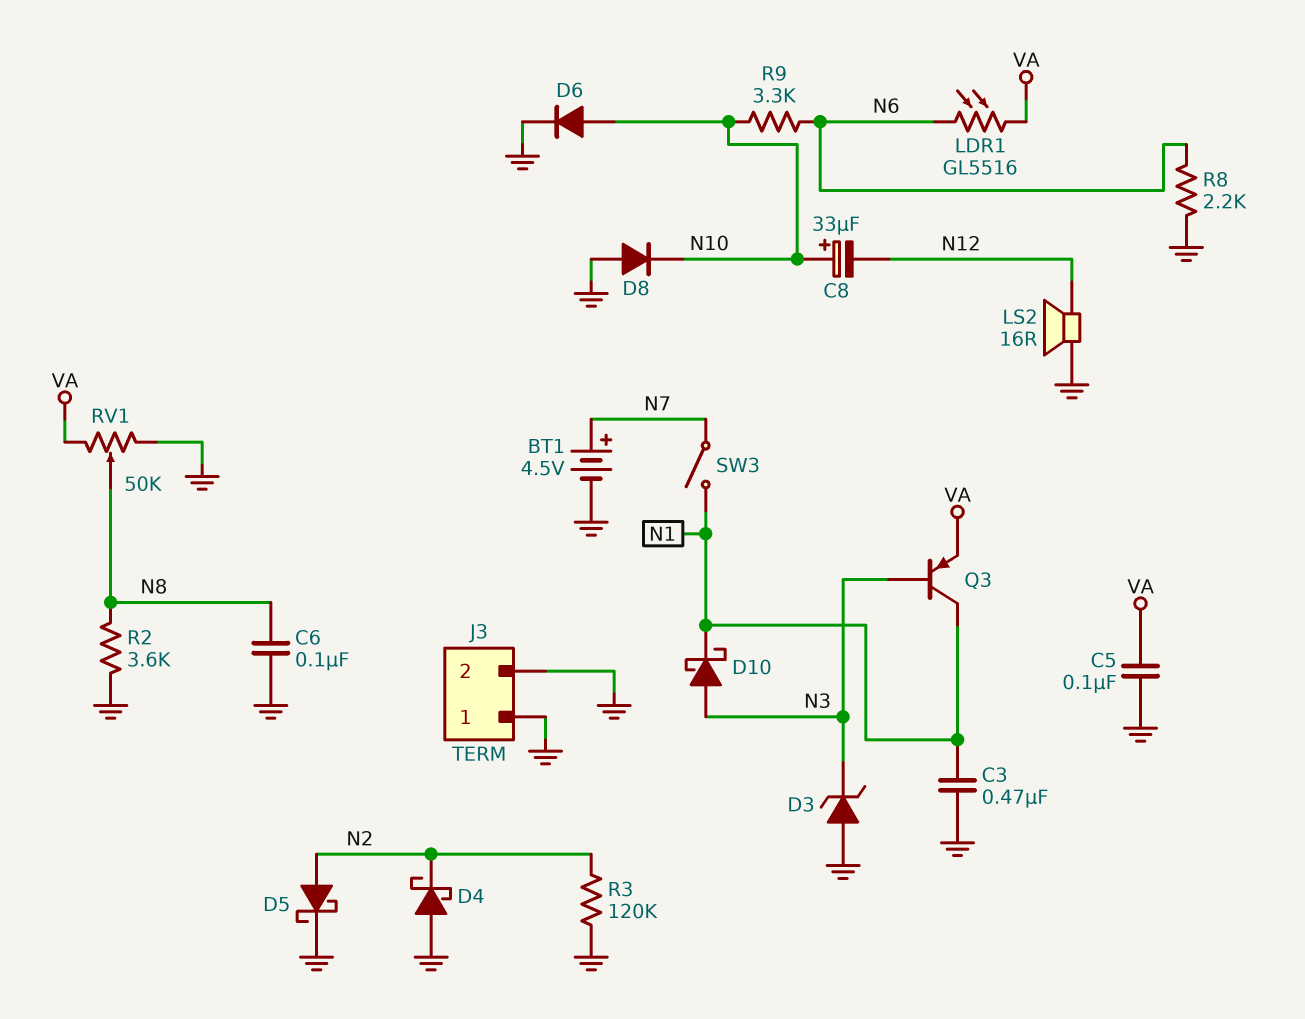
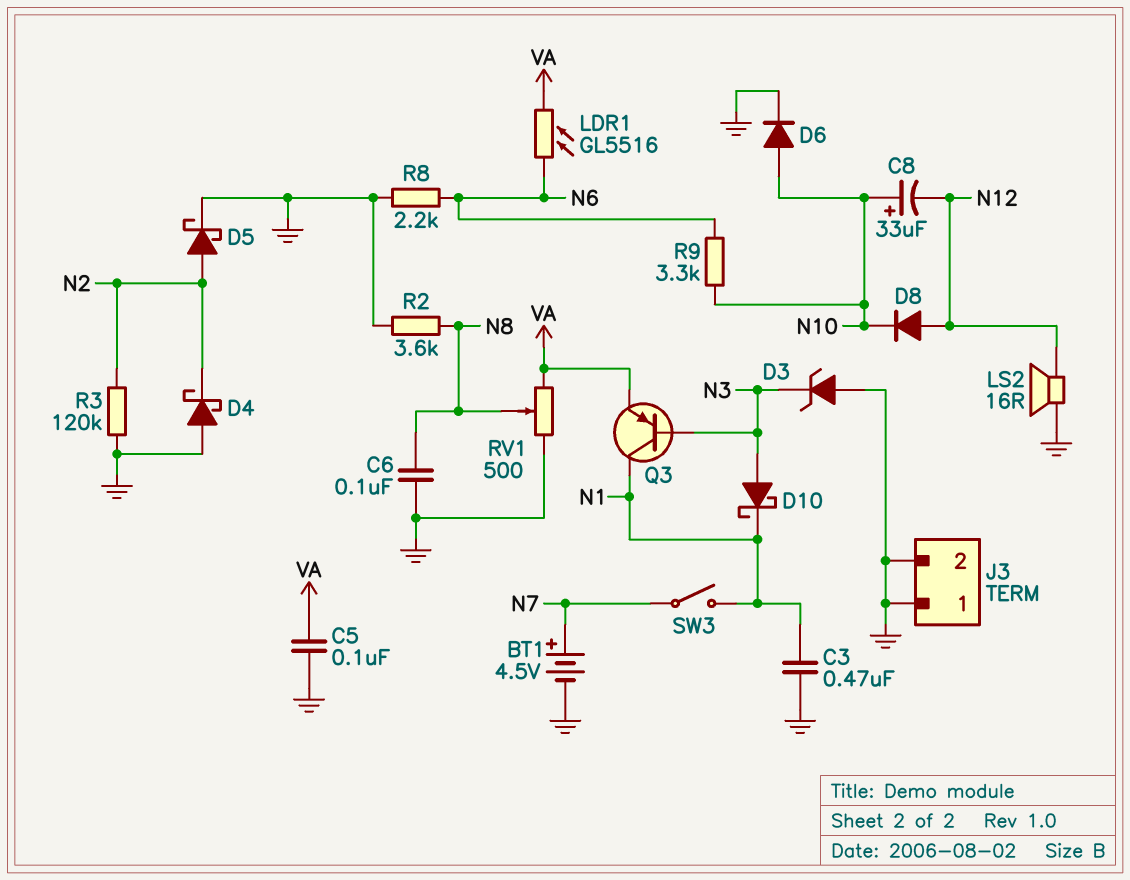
D8: diode (A GND, K N10) -> diode (A N12, K N10)
RV1: 50k (GND, VA, wiper N8) -> 500 (GND, VA, wiper N8)

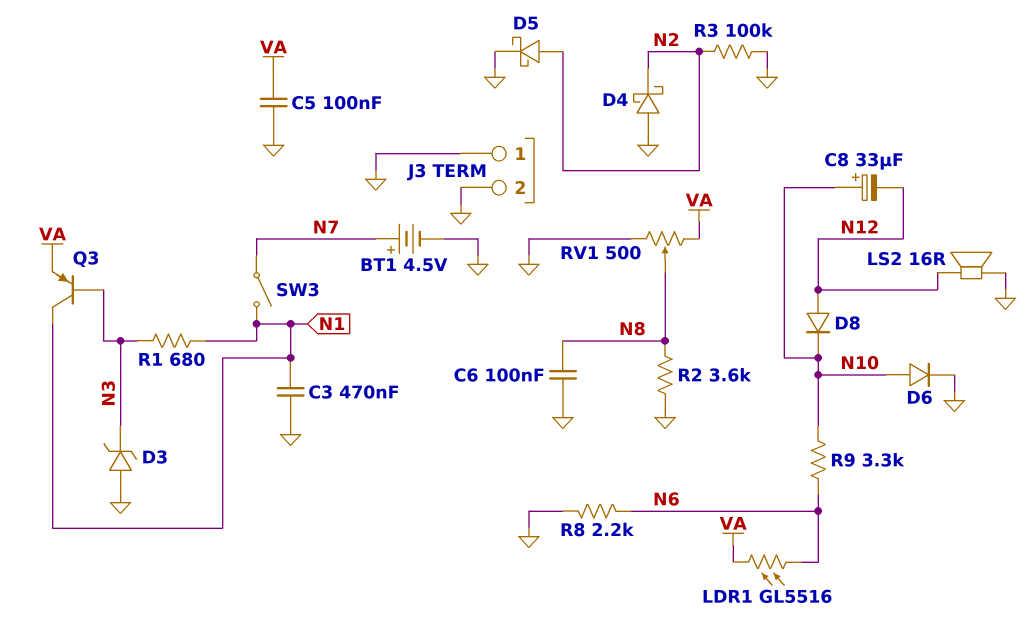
D10: schottky (A N3, K N1) -> none
R1: none -> 680 (N1, N3)
R3: 120k (GND, N2) -> 100k (GND, N2)

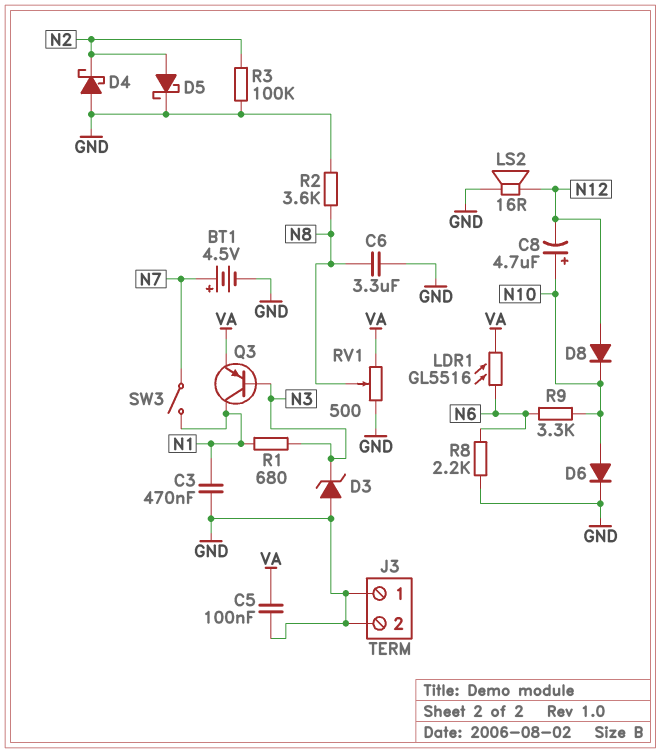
C6: 100nF (GND, N8) -> 3.3uF (GND, N8)
C8: 33uF (plus N10, minus N12) -> 4.7uF (plus N10, minus N12)

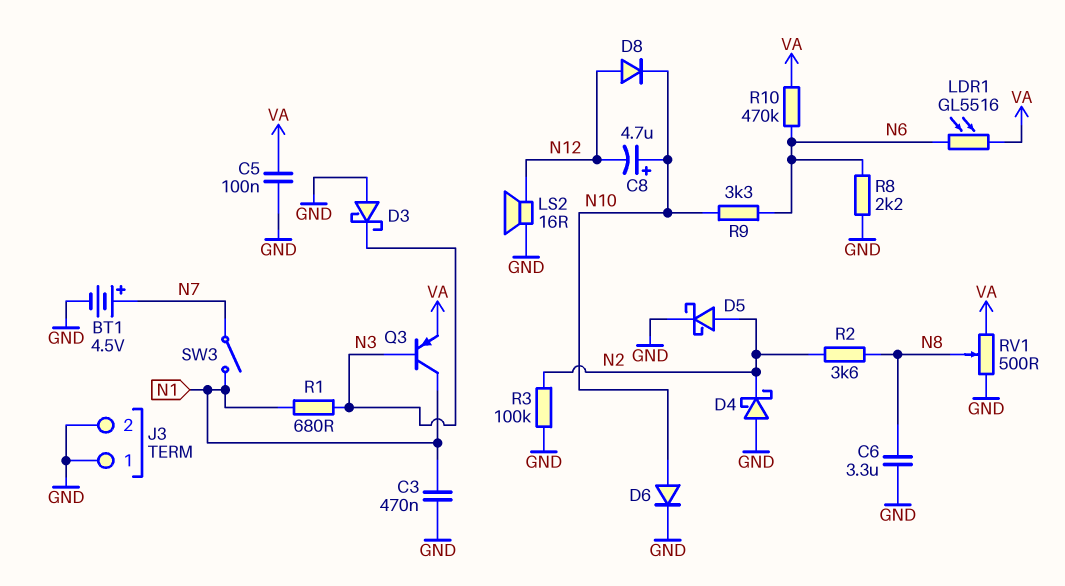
D3: zener (A GND, K N3) -> schottky (A GND, K N3)
R2: 3.6k (GND, N8) -> 3.6k (N2, N8)
R10: none -> 470k (N6, VA)

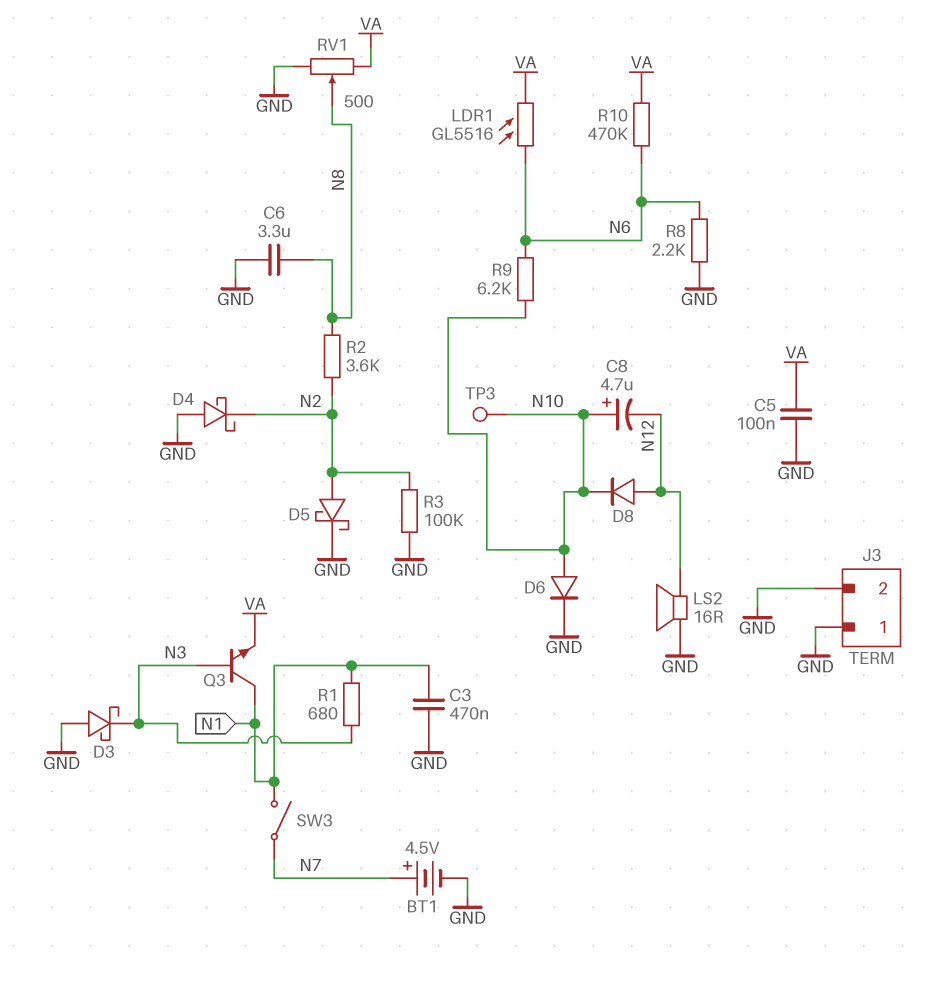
Q3: PNP (B N3, C N1, E VA) -> NPN (B N3, C N1, E VA)
R9: 3.3k (N6, N10) -> 6.2k (N6, N10)
TP3: none -> test point (N10)

